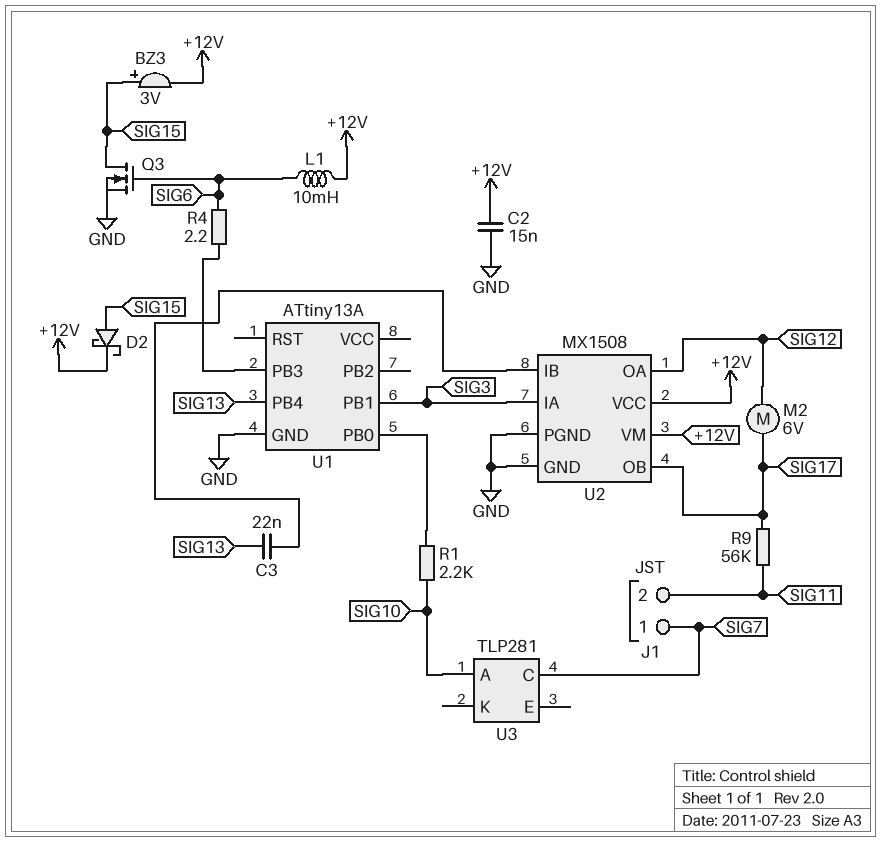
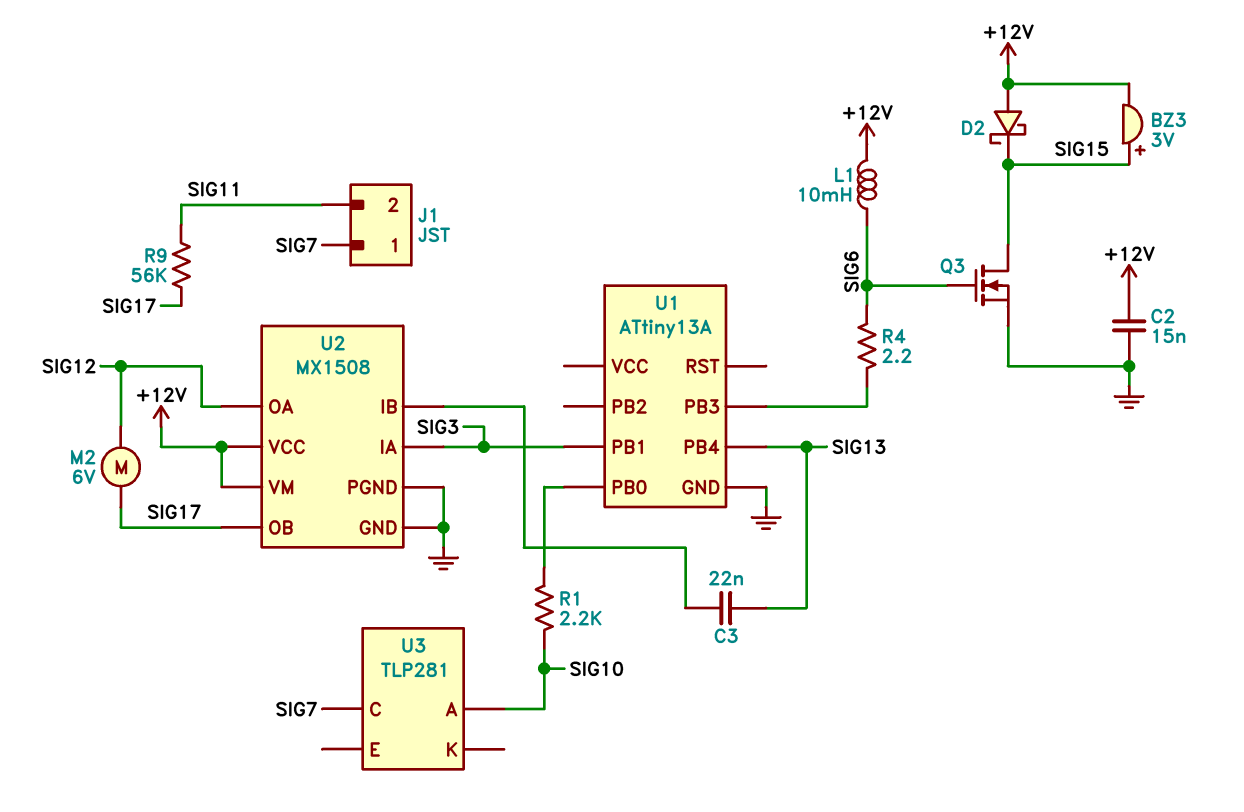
D2: schottky (A SIG15, K +12V) -> schottky (A +12V, K SIG15)

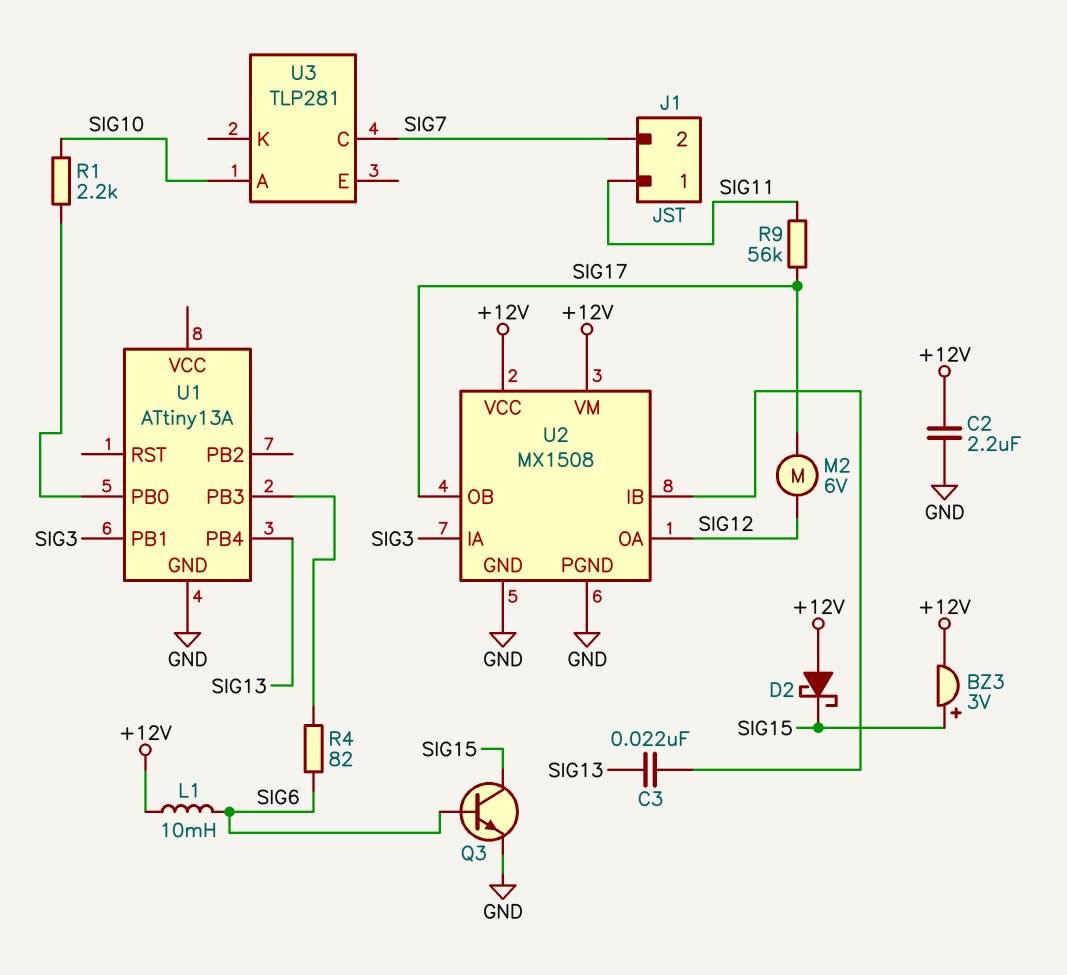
C2: 15nF (+12V, GND) -> 2.2uF (+12V, GND)
J1 pin 1: SIG7 -> SIG11
J1 pin 2: SIG11 -> SIG7
Q3: NMOS (G SIG6, D SIG15, S GND) -> NPN (B SIG6, C SIG15, E GND)
R4: 2.2 (SIG6, U1/PB3) -> 82 (SIG6, U1/PB3)

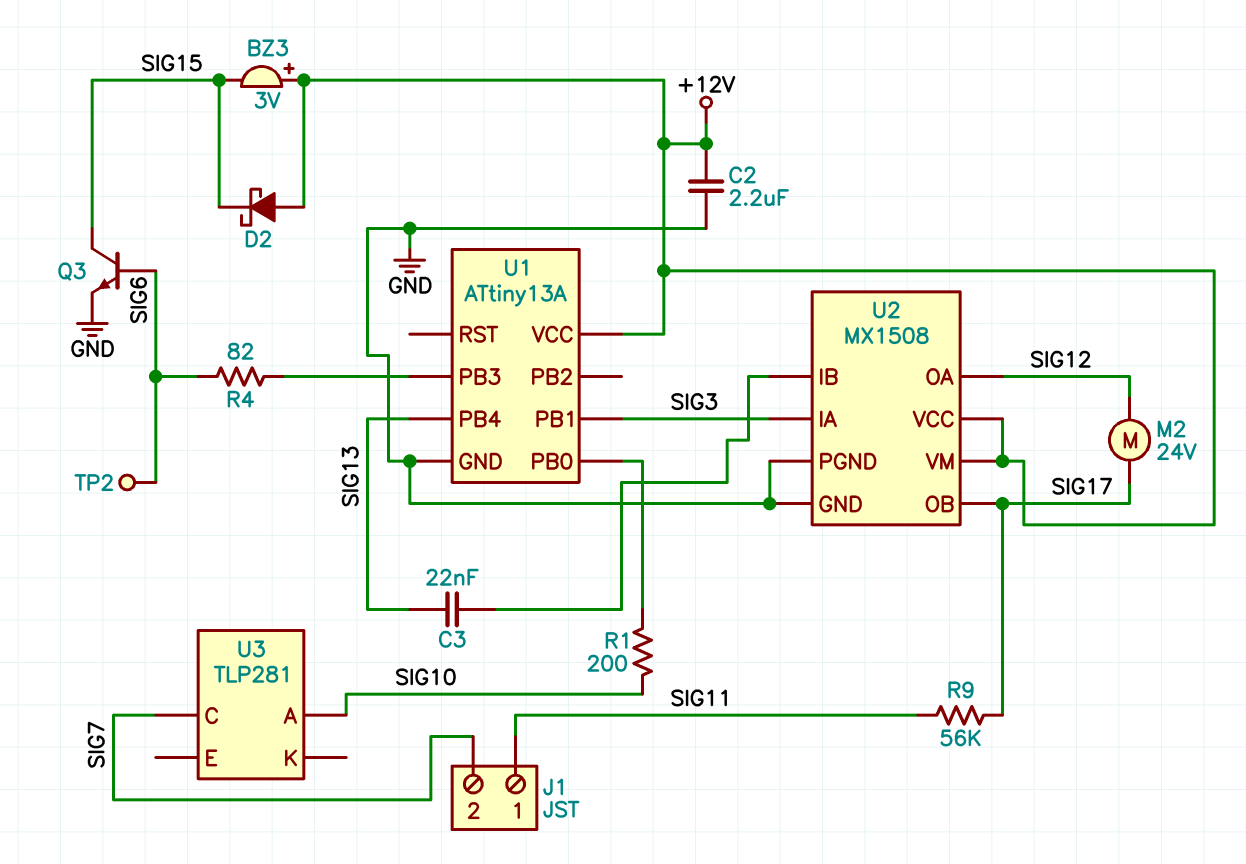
BZ3: buzzer 3V (plus SIG15, minus +12V) -> buzzer 3V (plus +12V, minus SIG15)
L1: 10mH (+12V, SIG6) -> none
M2: motor 6V (SIG12, SIG17) -> motor 24V (SIG12, SIG17)
R1: 2.2k (SIG10, U1/PB0) -> 200 (SIG10, U1/PB0)
TP2: none -> test point (SIG6)
U1 pin VCC: none -> +12V

